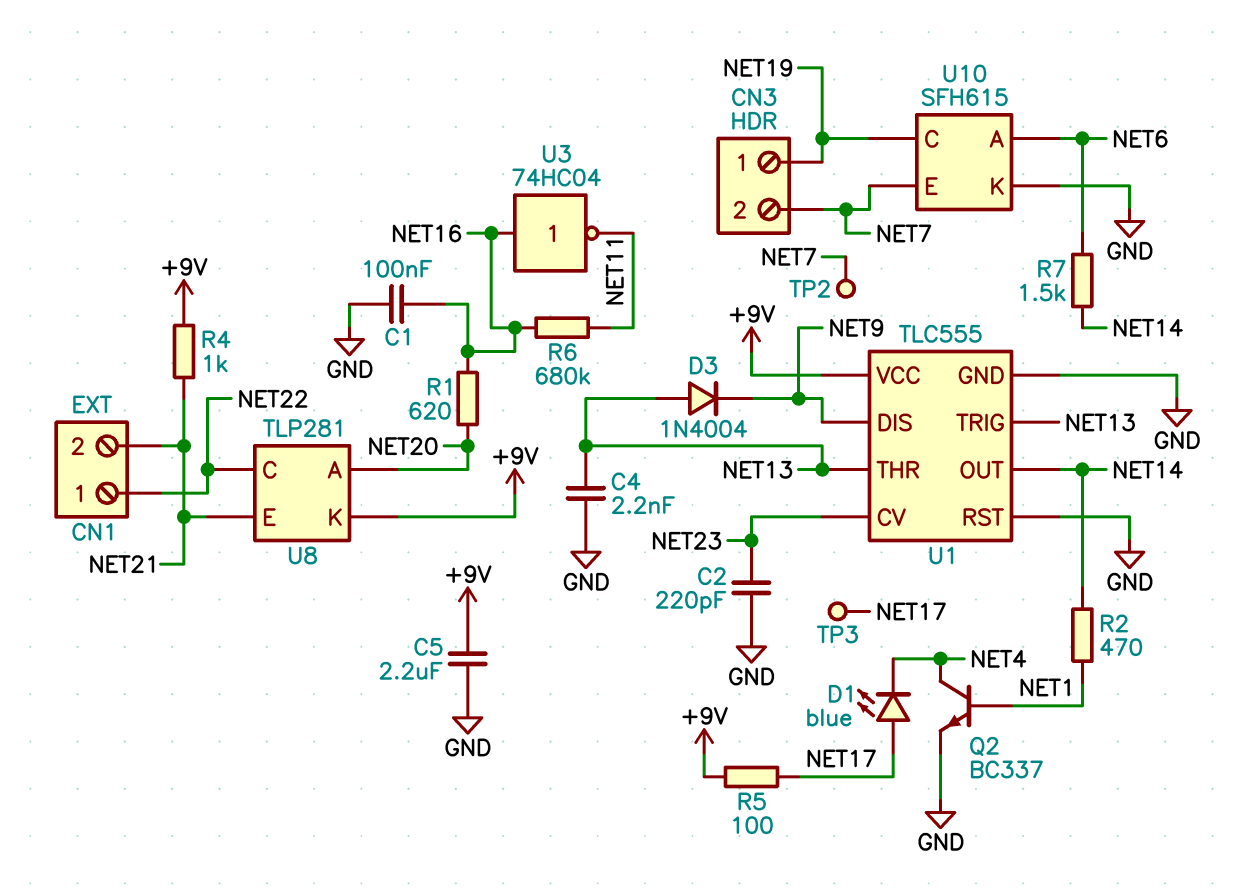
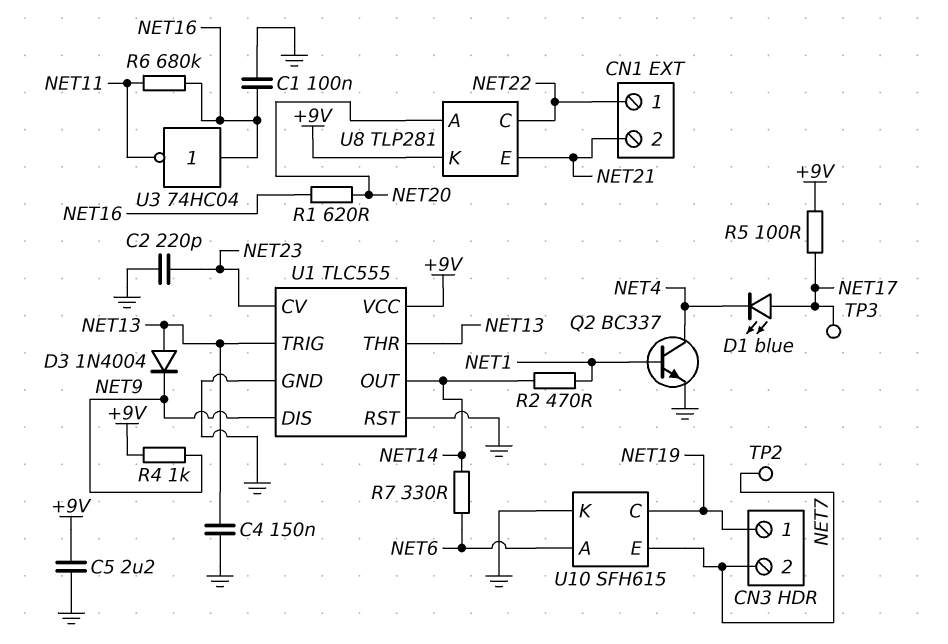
C4: 2.2nF (GND, NET13) -> 150nF (GND, NET13)
R4: 1k (+9V, NET21) -> 1k (+9V, NET9)
R7: 1.5k (NET6, NET14) -> 330 (NET6, NET14)

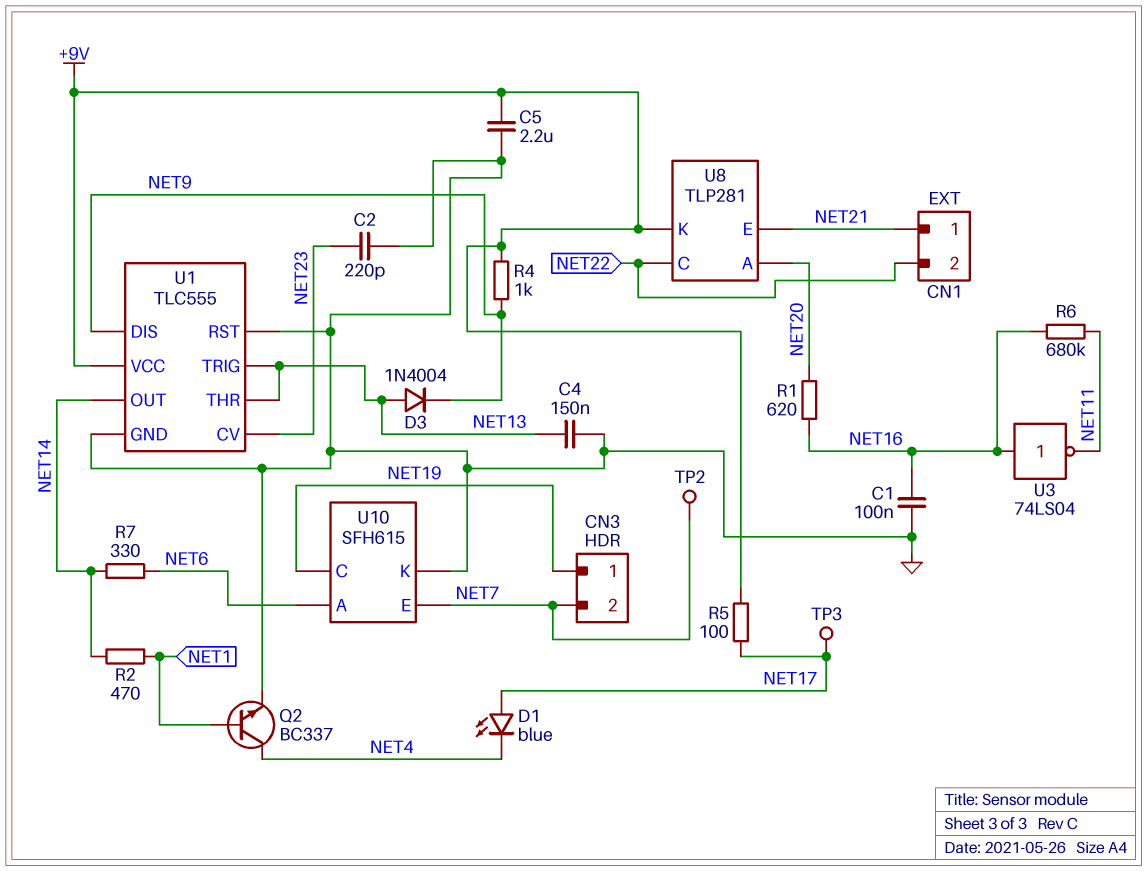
CN1 pin 1: NET22 -> NET21
CN1 pin 2: NET21 -> NET22
U3: NOT 74HC04 (in NET16, out NET11) -> NOT 74LS04 (in NET16, out NET11)

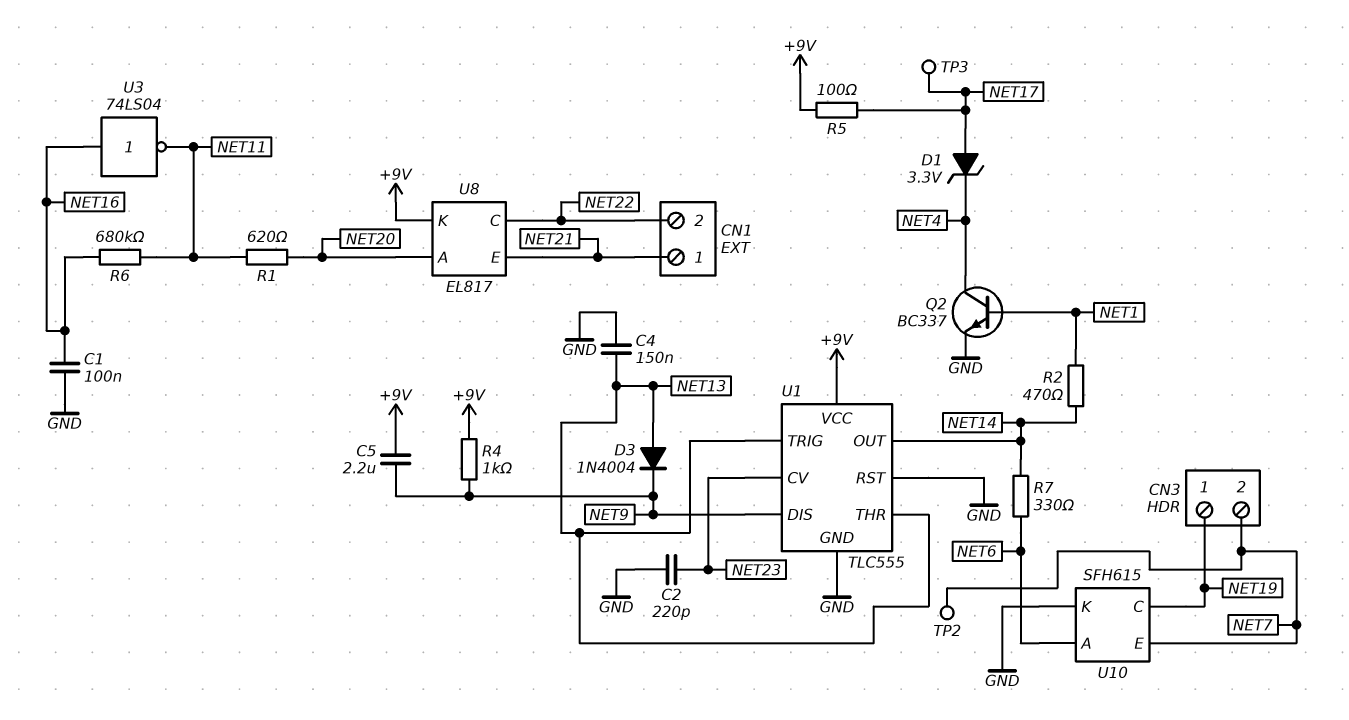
C5: 2.2uF (+9V, GND) -> 2.2uF (+9V, NET9)
D1: LED blue (A NET17, K NET4) -> zener 3.3V (A NET17, K NET4)
R1: 620 (NET16, NET20) -> 620 (NET11, NET20)
U8: TLP281 -> EL817

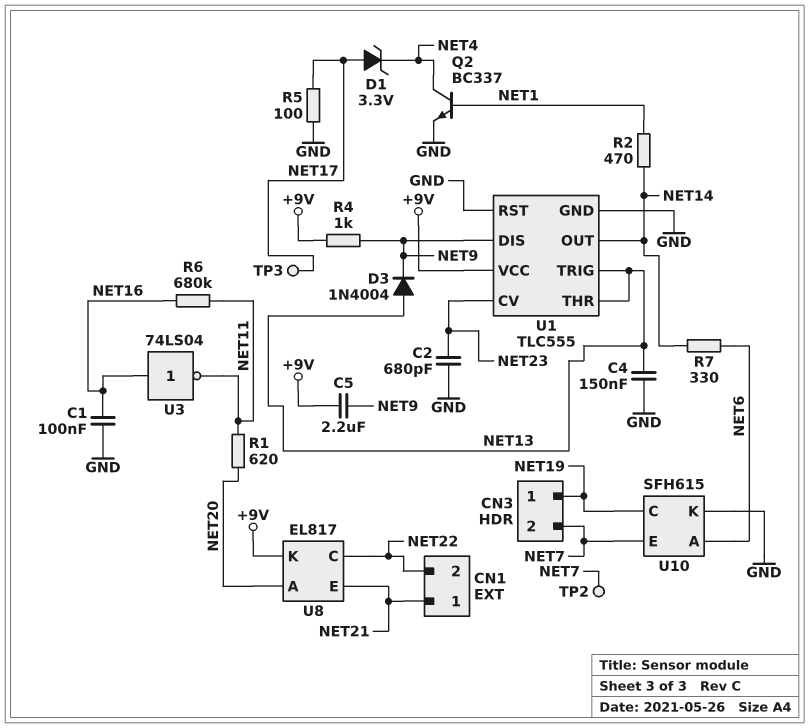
C2: 220pF (GND, NET23) -> 680pF (GND, NET23)
R5: 100 (+9V, NET17) -> 100 (GND, NET17)

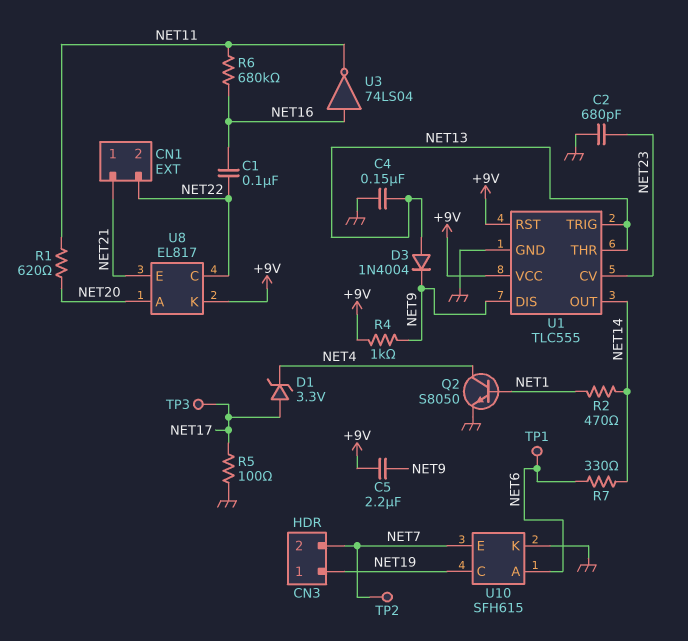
C1: 100nF (GND, NET16) -> 100nF (NET16, NET22)
Q2: NPN BC337 (B NET1, C NET4, E GND) -> NPN S8050 (B NET1, C NET4, E GND)
TP1: none -> test point (NET6)
U1 pin RST: GND -> +9V

